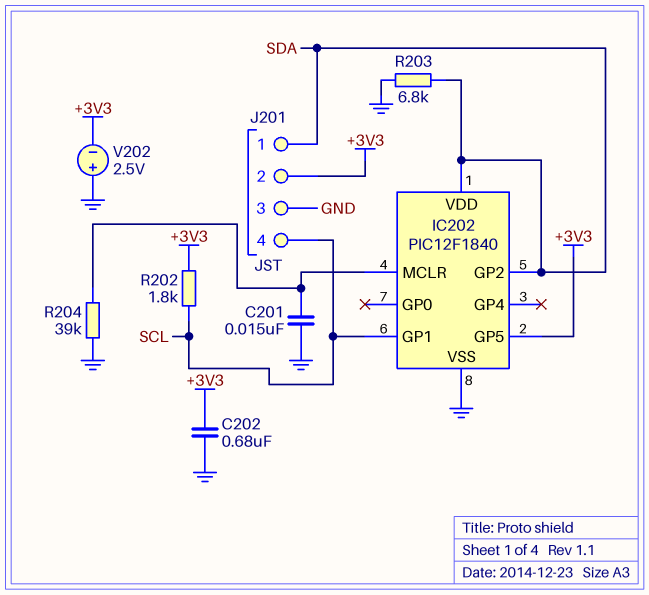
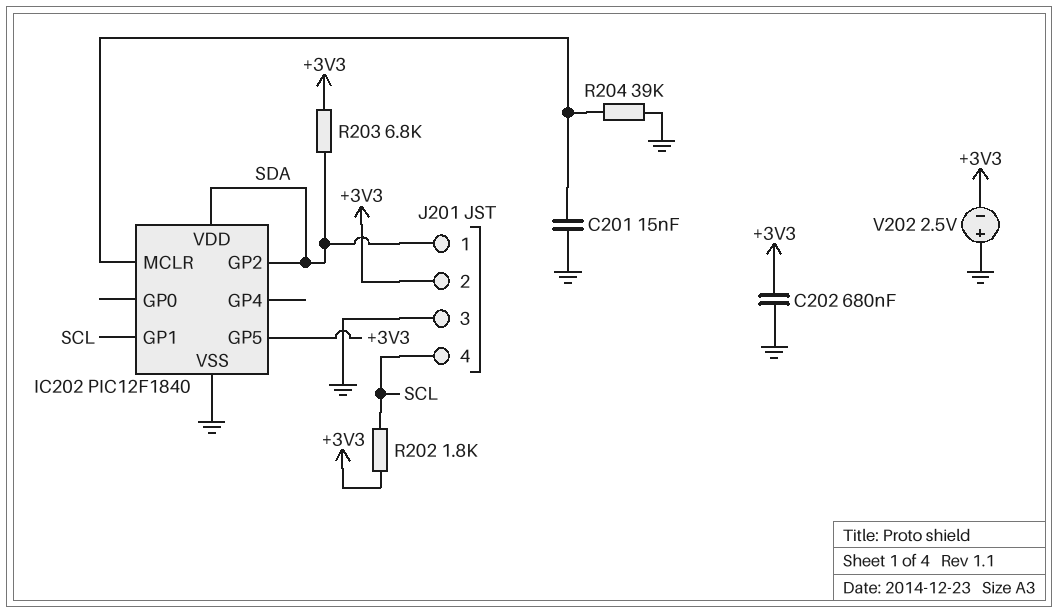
R203: 6.8k (GND, SDA) -> 6.8k (+3V3, SDA)

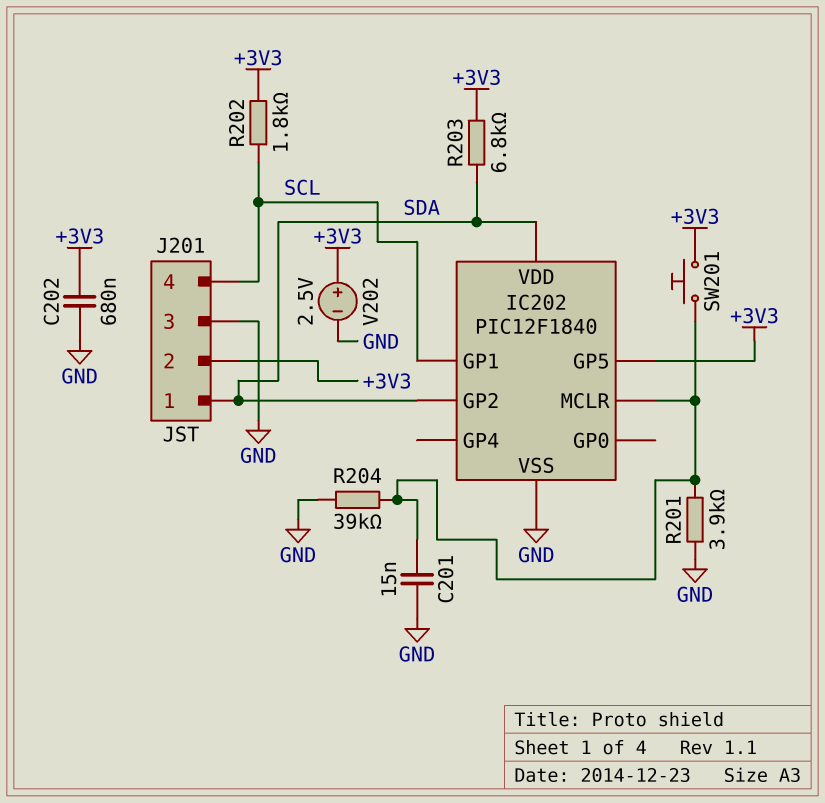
R201: none -> 3.9k (GND, IC202/MCLR)
SW201: none -> button (+3V3, IC202/MCLR)
V202: 2.5V (plus GND, minus +3V3) -> 2.5V (plus +3V3, minus GND)

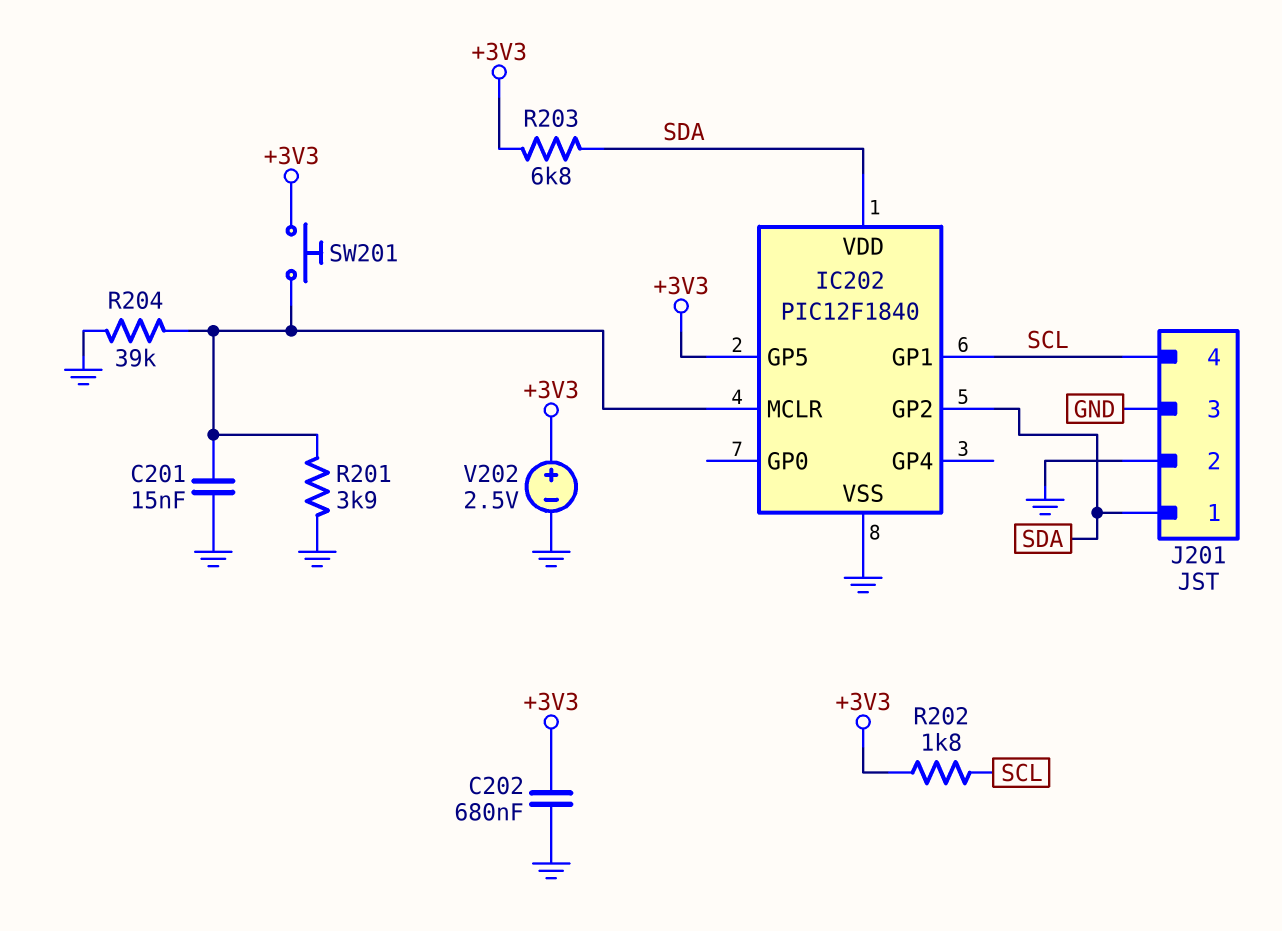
J201 pin 2: +3V3 -> GND

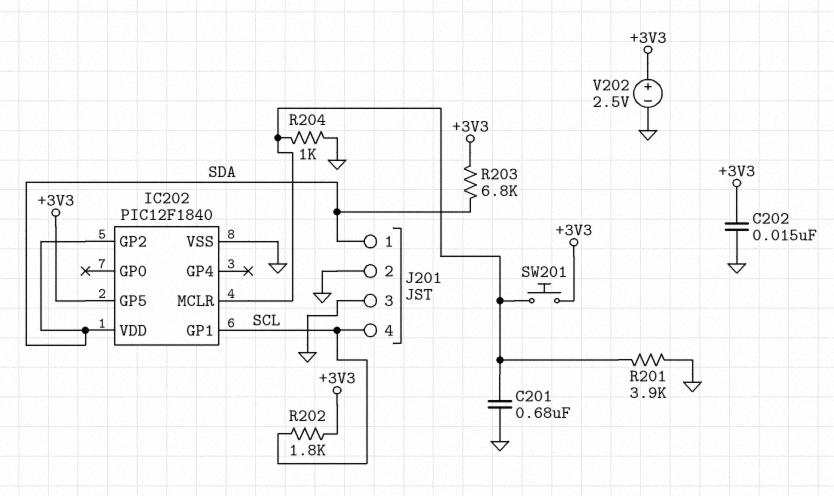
C201: 15nF (GND, IC202/MCLR) -> 680nF (GND, IC202/MCLR)
C202: 680nF (+3V3, GND) -> 15nF (+3V3, GND)
R204: 39k (GND, IC202/MCLR) -> 1k (GND, IC202/MCLR)

